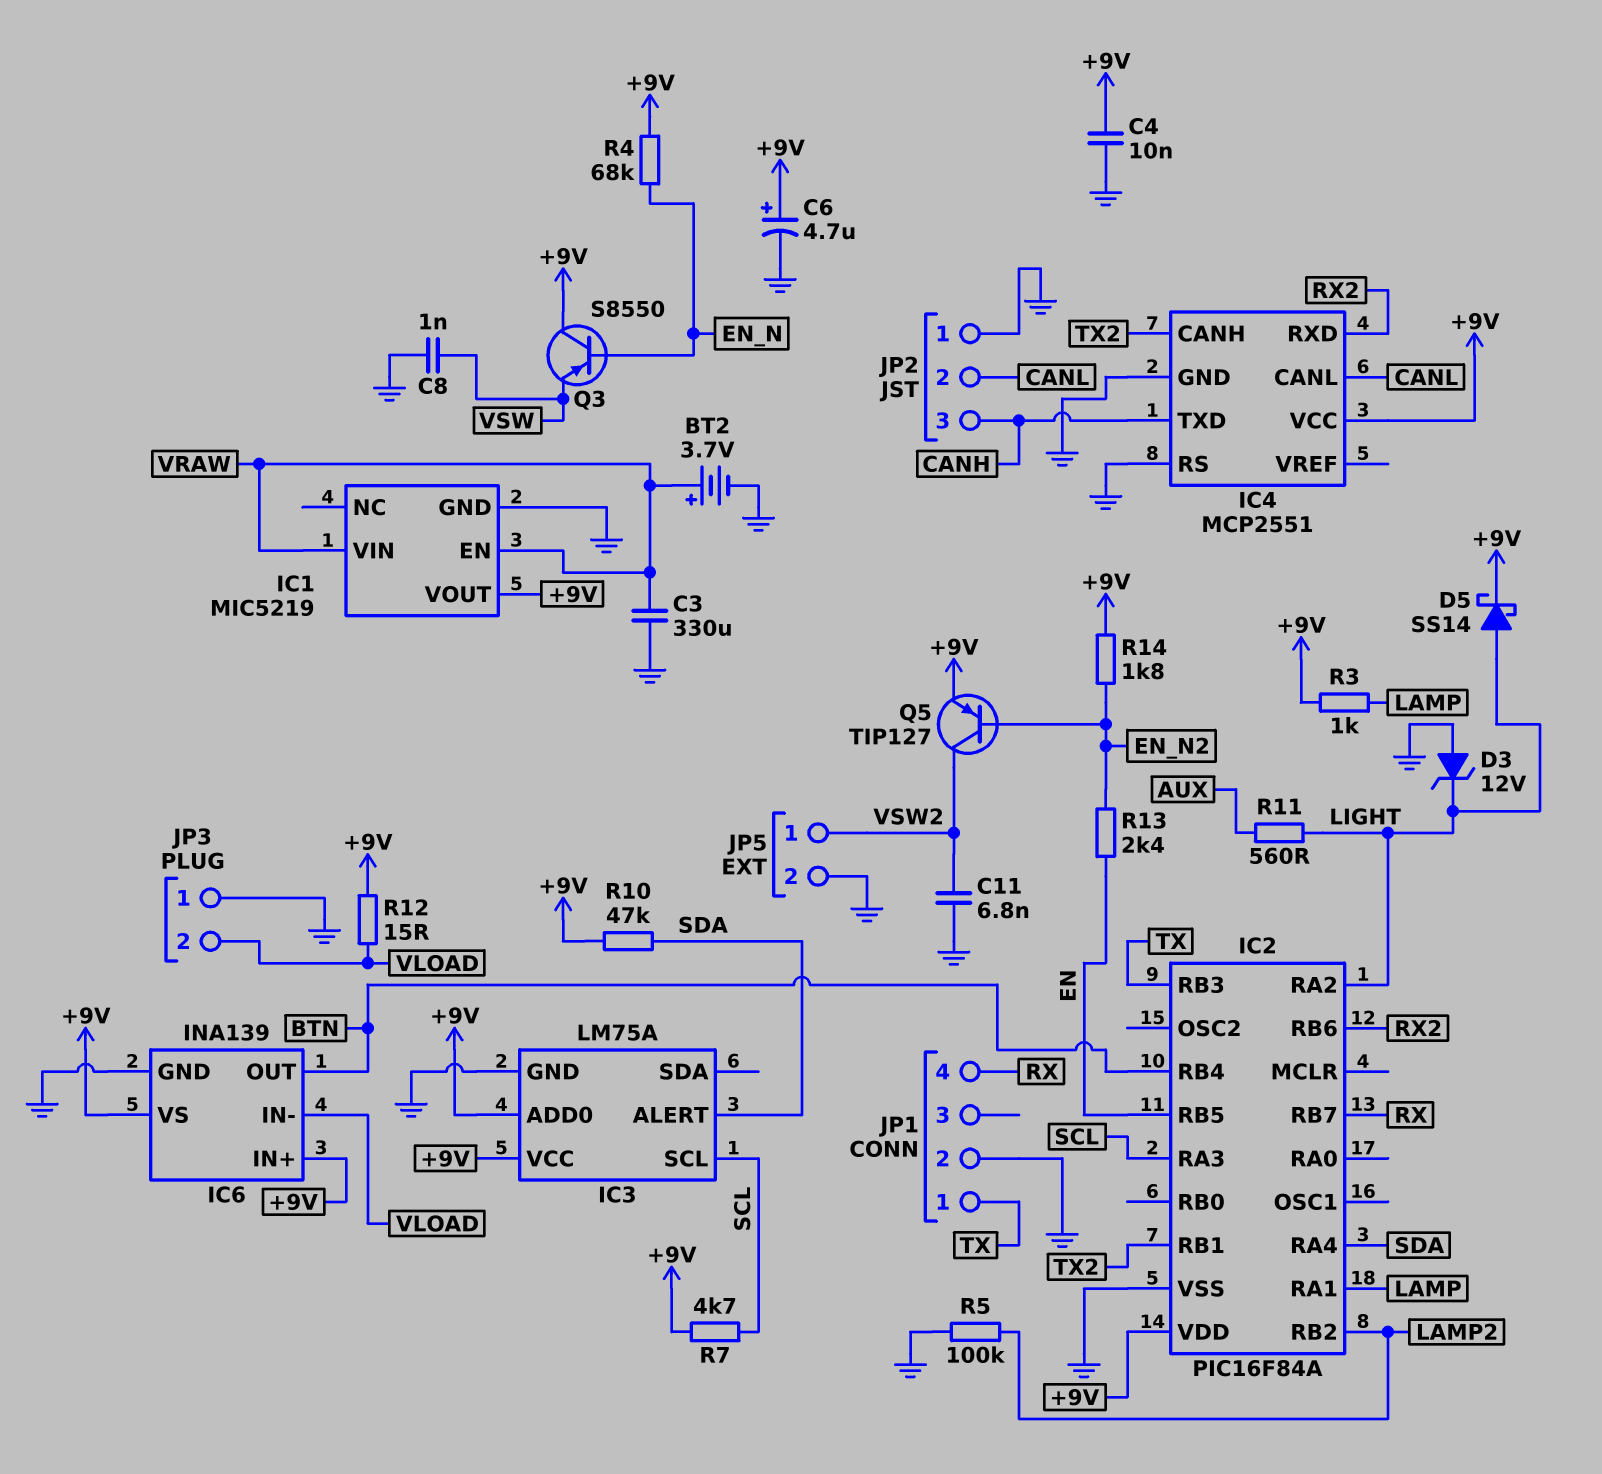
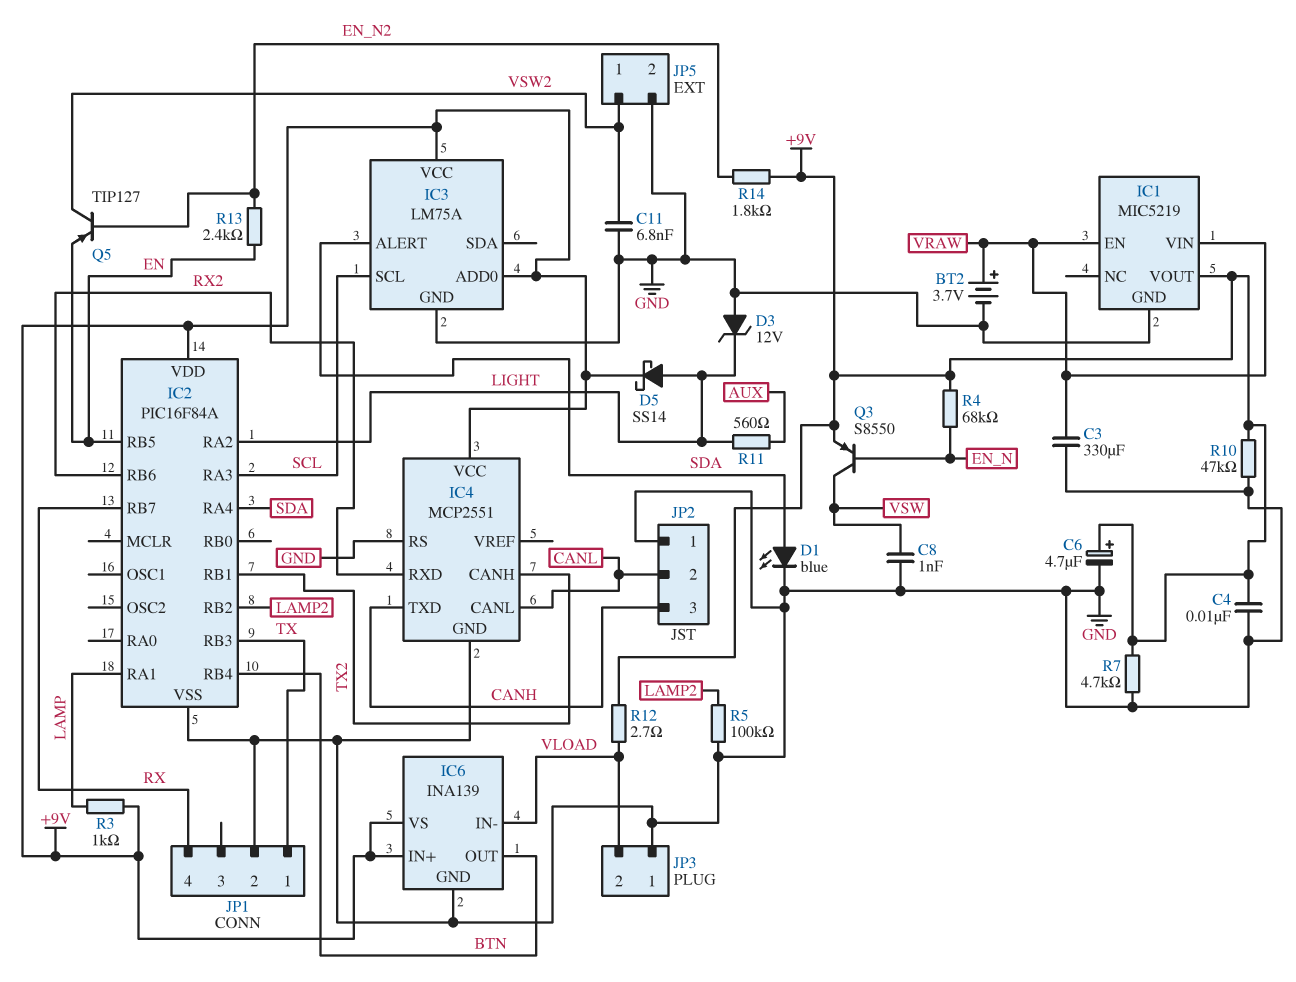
D1: none -> LED blue (A SDA, K GND)
Q3: PNP S8550 (B EN_N, C +9V, E VSW) -> PNP S8550 (B EN_N, C VSW, E +9V)
Q5: PNP TIP127 (B EN_N2, C VSW2, E +9V) -> PNP TIP127 (B EN_N2, C VSW2, E EN)
R7: 4.7k (+9V, SCL) -> 4.7k (+9V, GND)
R10: 47k (+9V, SDA) -> 47k (+9V, GND)
R12: 15 (+9V, VLOAD) -> 2.7 (+9V, VLOAD)

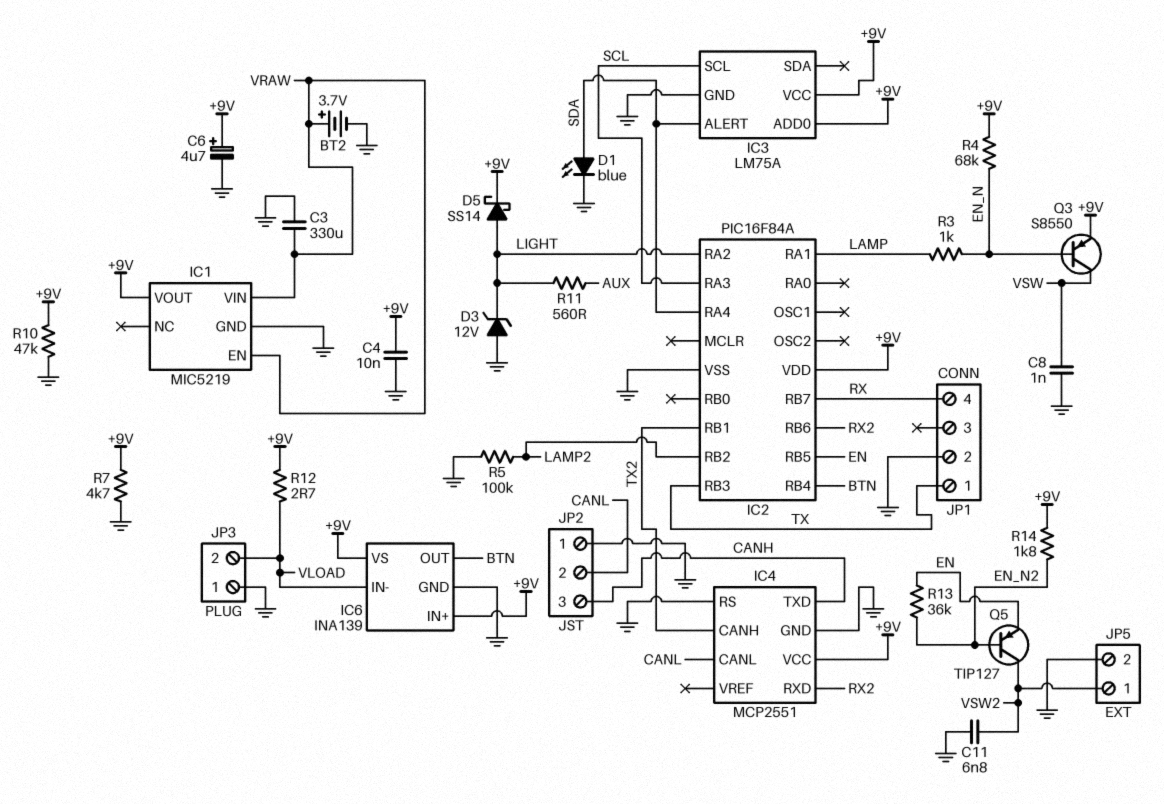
R3: 1k (+9V, LAMP) -> 1k (EN_N, LAMP)
R13: 2.4k (EN, EN_N2) -> 36k (EN, EN_N2)

